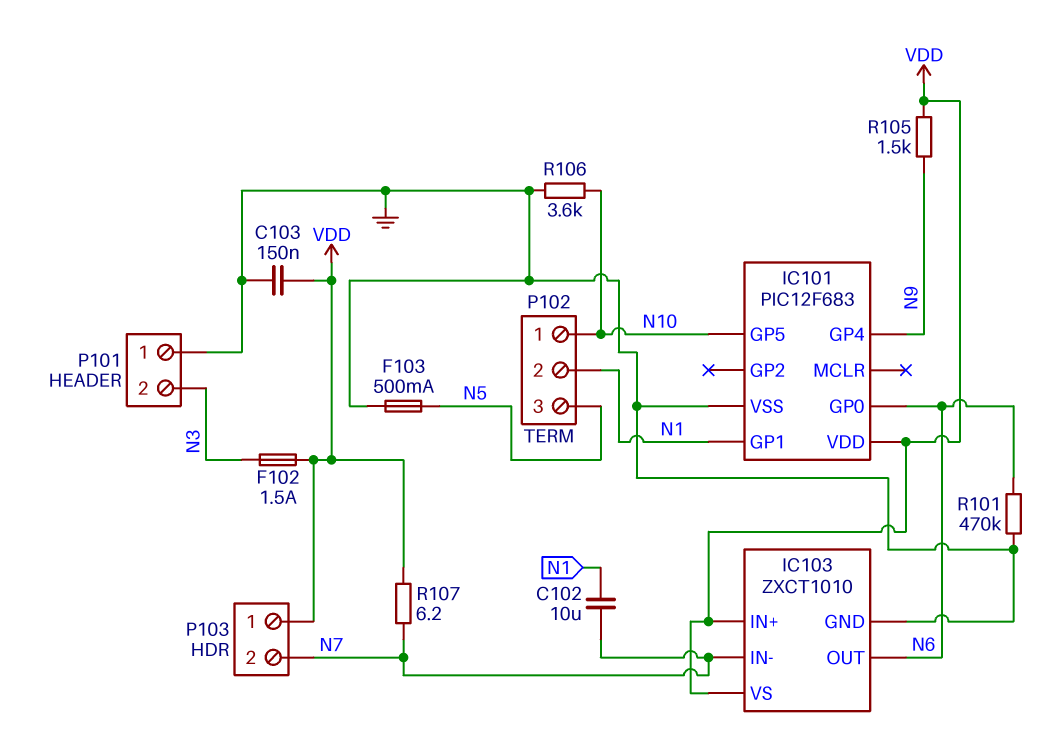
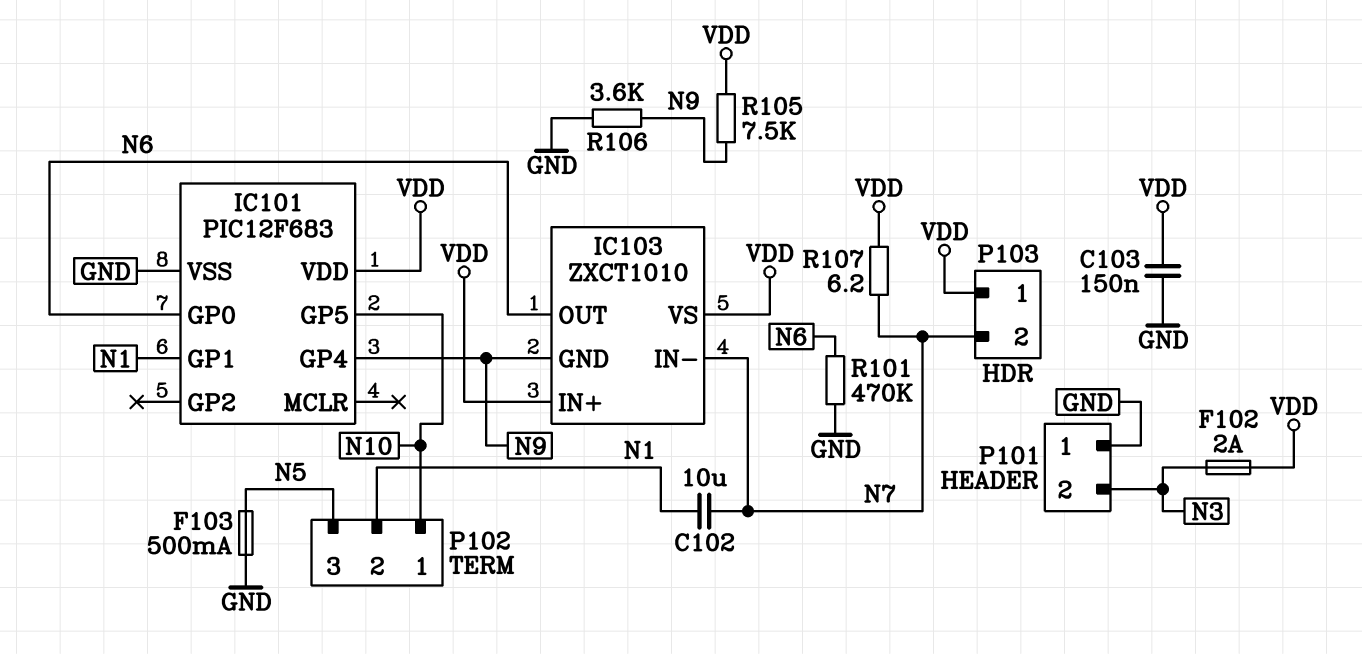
F102: 1.5A (N3, VDD) -> 2A (N3, VDD)
IC103 pin GND: GND -> N9
R105: 1.5k (N9, VDD) -> 7.5k (N9, VDD)
R106: 3.6k (GND, N10) -> 3.6k (GND, N9)

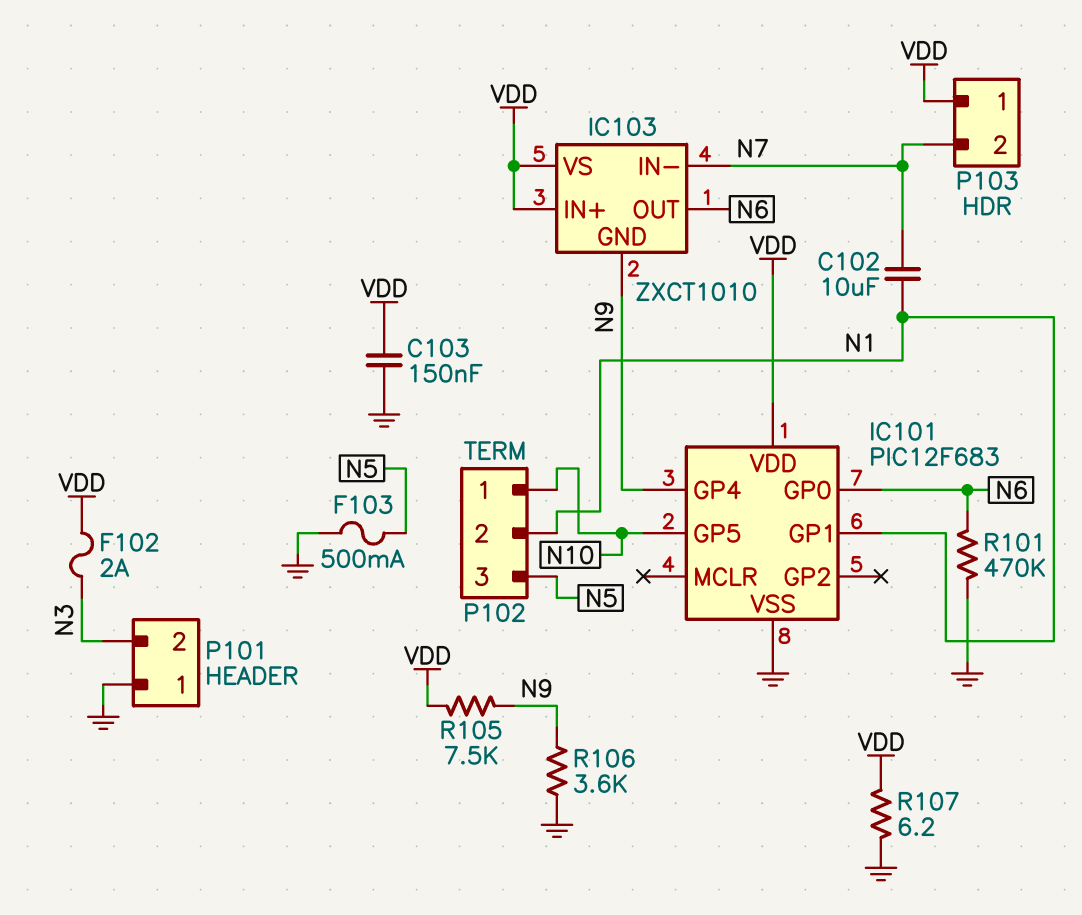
R107: 6.2 (N7, VDD) -> 6.2 (GND, VDD)

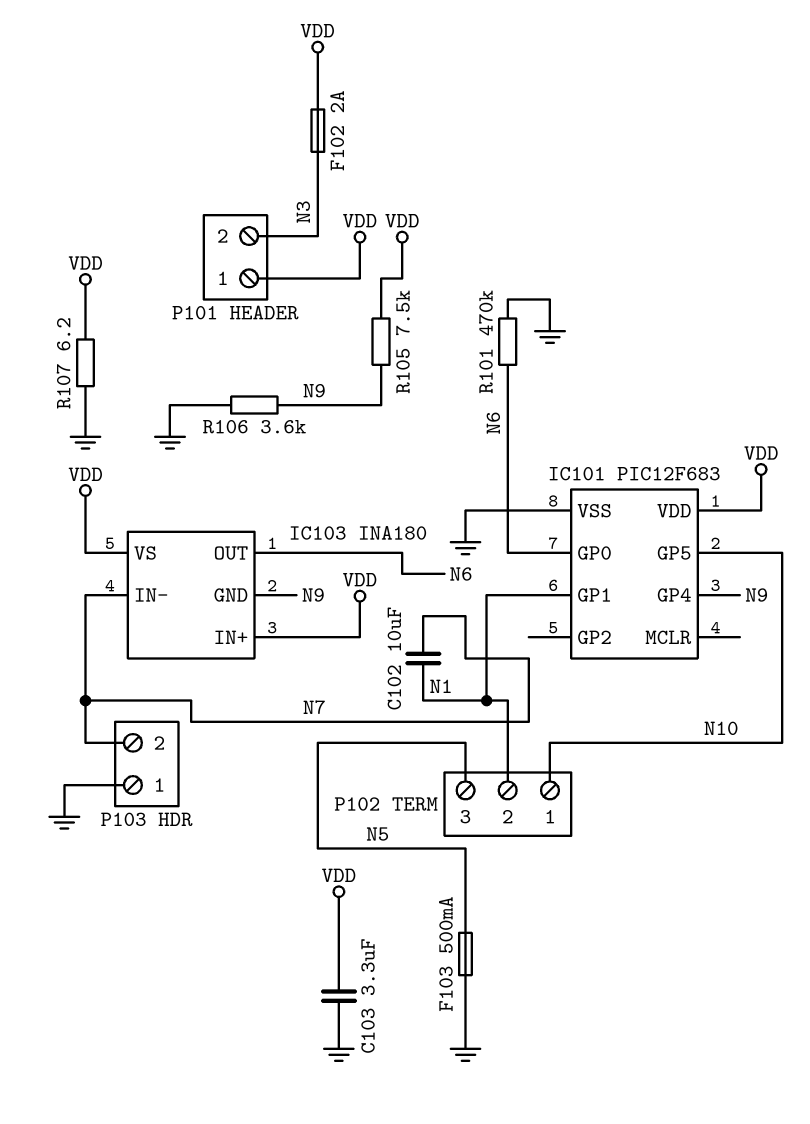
C103: 150nF (GND, VDD) -> 3.3uF (GND, VDD)
IC103: ZXCT1010 -> INA180
P101 pin 1: GND -> VDD
P103 pin 1: VDD -> GND

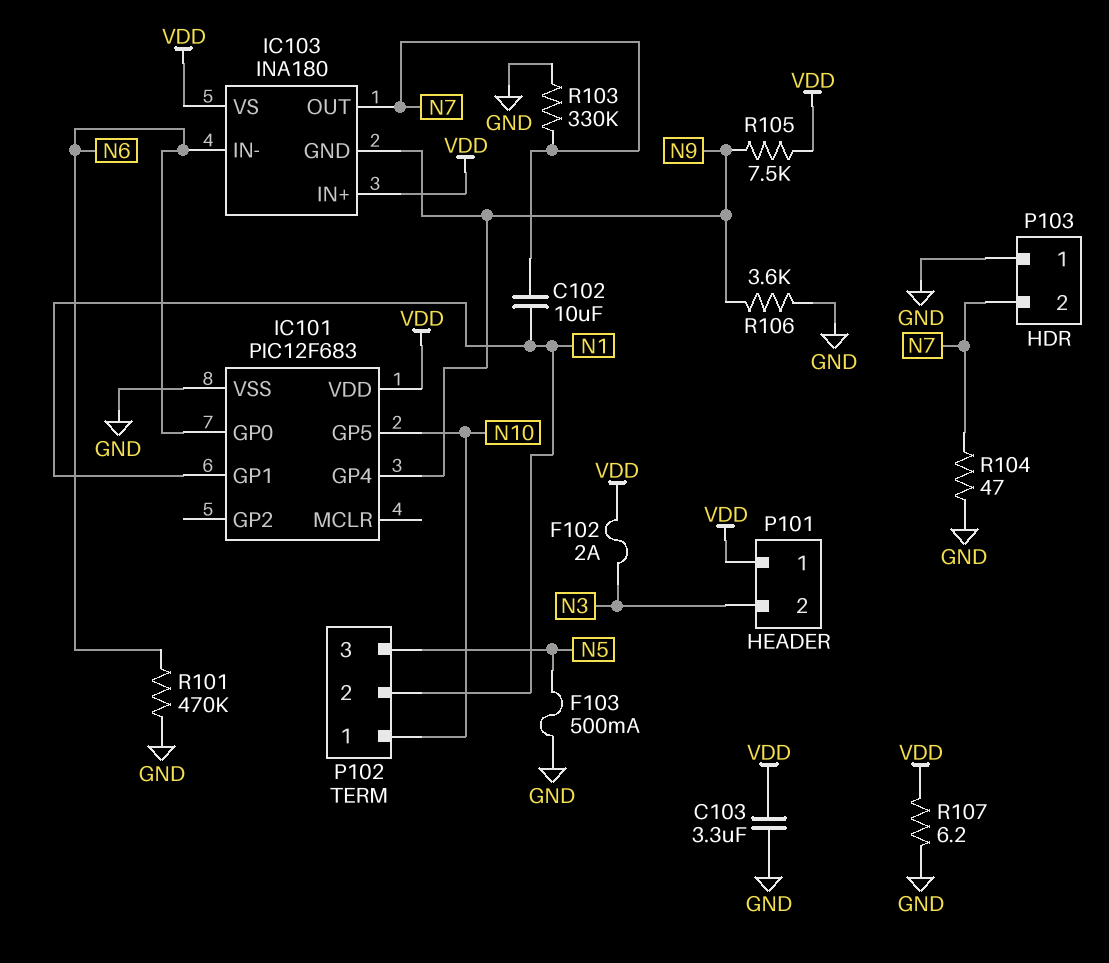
IC103 pin IN-: N7 -> N6
IC103 pin OUT: N6 -> N7
R103: none -> 330k (GND, N7)
R104: none -> 47 (GND, N7)

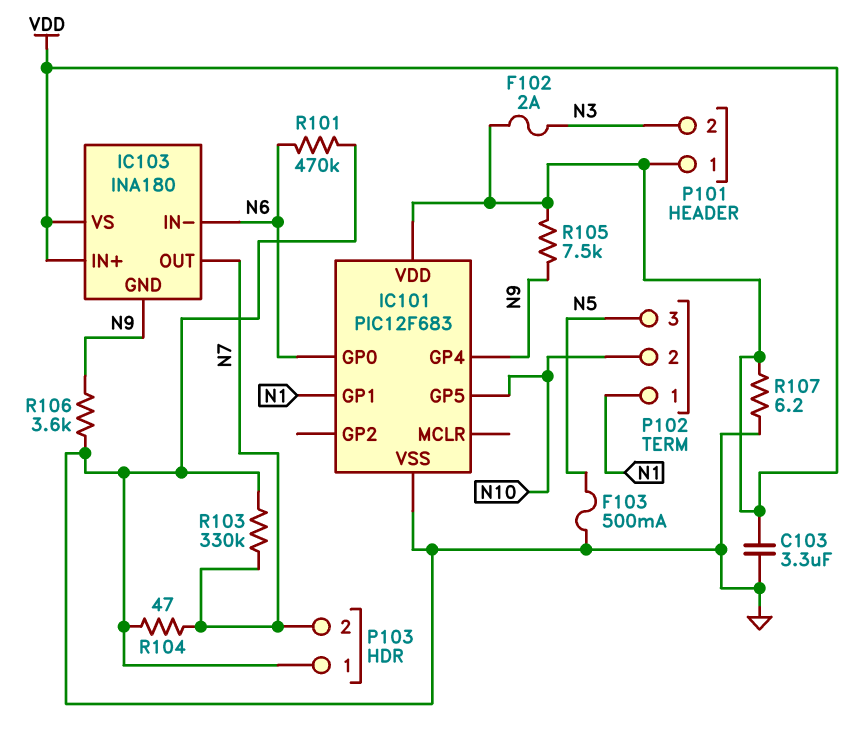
C102: 10uF (N1, N7) -> none
P102 pin 1: N10 -> N1
P102 pin 2: N1 -> N10

